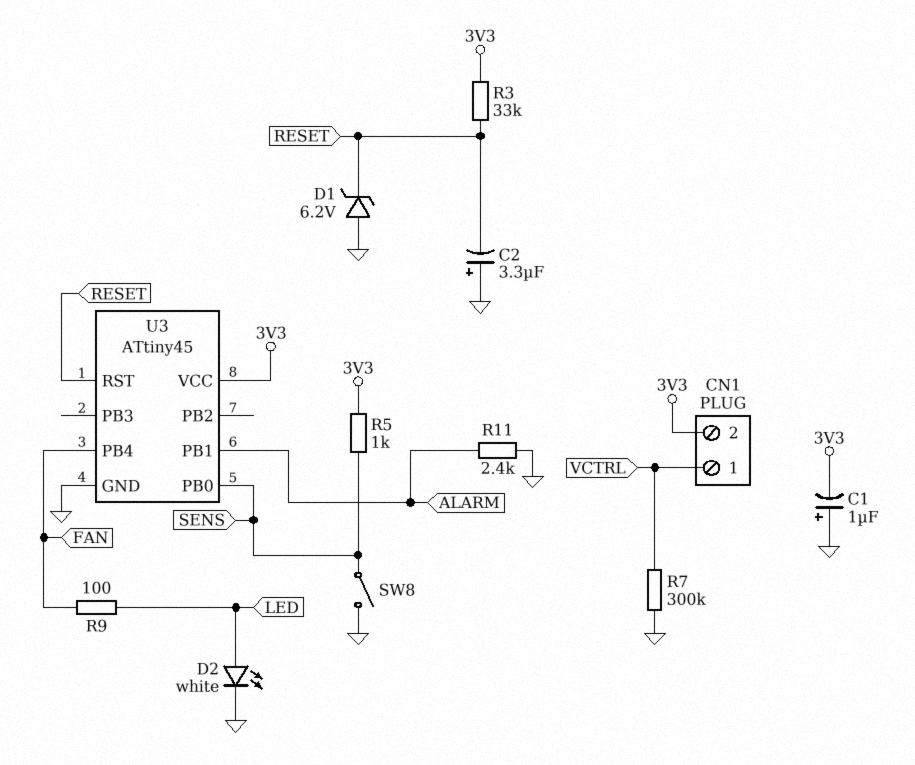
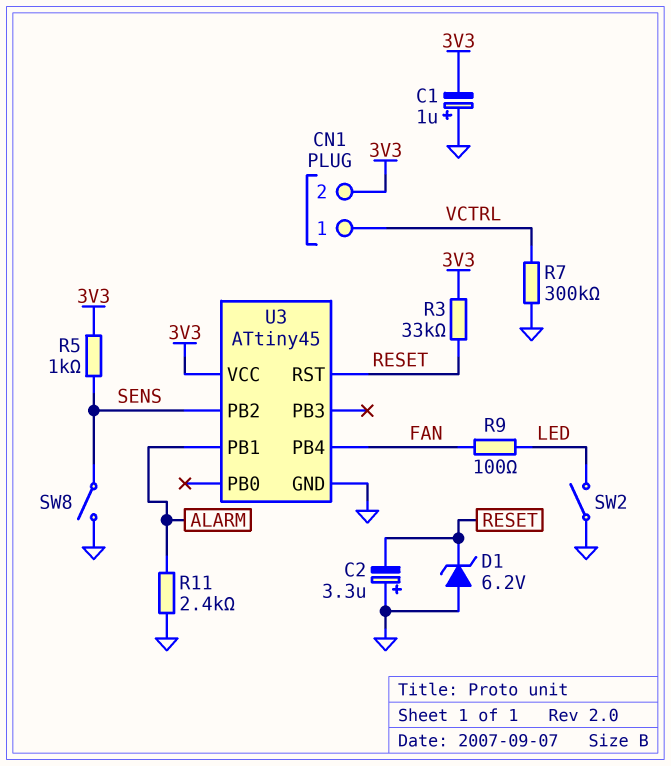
D2: LED white (A LED, K GND) -> none
SW2: none -> switch (GND, LED)
U3 pin PB0: SENS -> none
U3 pin PB2: none -> SENS

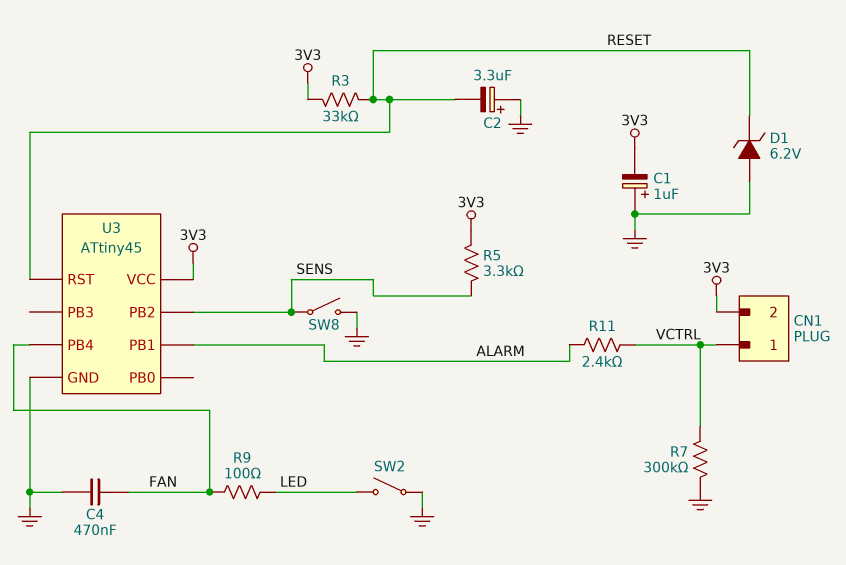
C4: none -> 470nF (FAN, GND)
R5: 1k (3V3, SENS) -> 3.3k (3V3, SENS)
R11: 2.4k (ALARM, GND) -> 2.4k (ALARM, VCTRL)

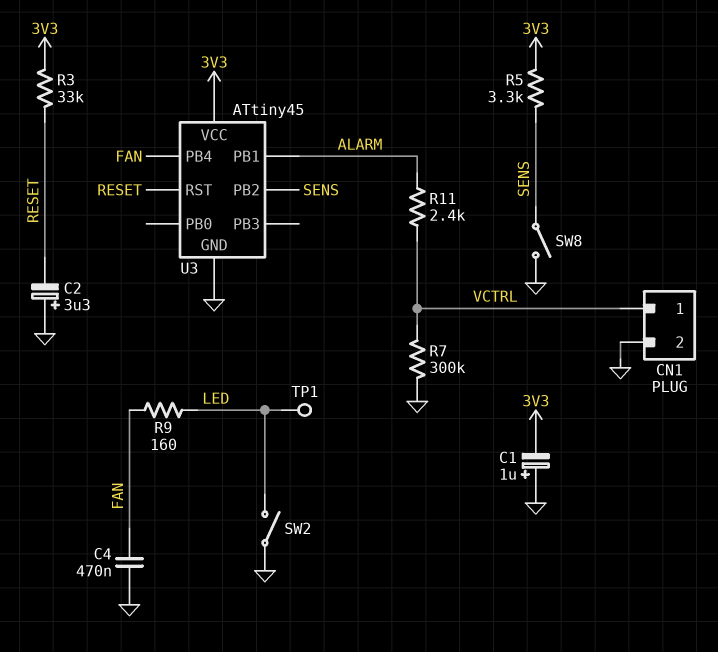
CN1 pin 2: 3V3 -> GND
D1: zener 6.2V (A GND, K RESET) -> none
R9: 100 (FAN, LED) -> 160 (FAN, LED)
TP1: none -> test point (LED)

